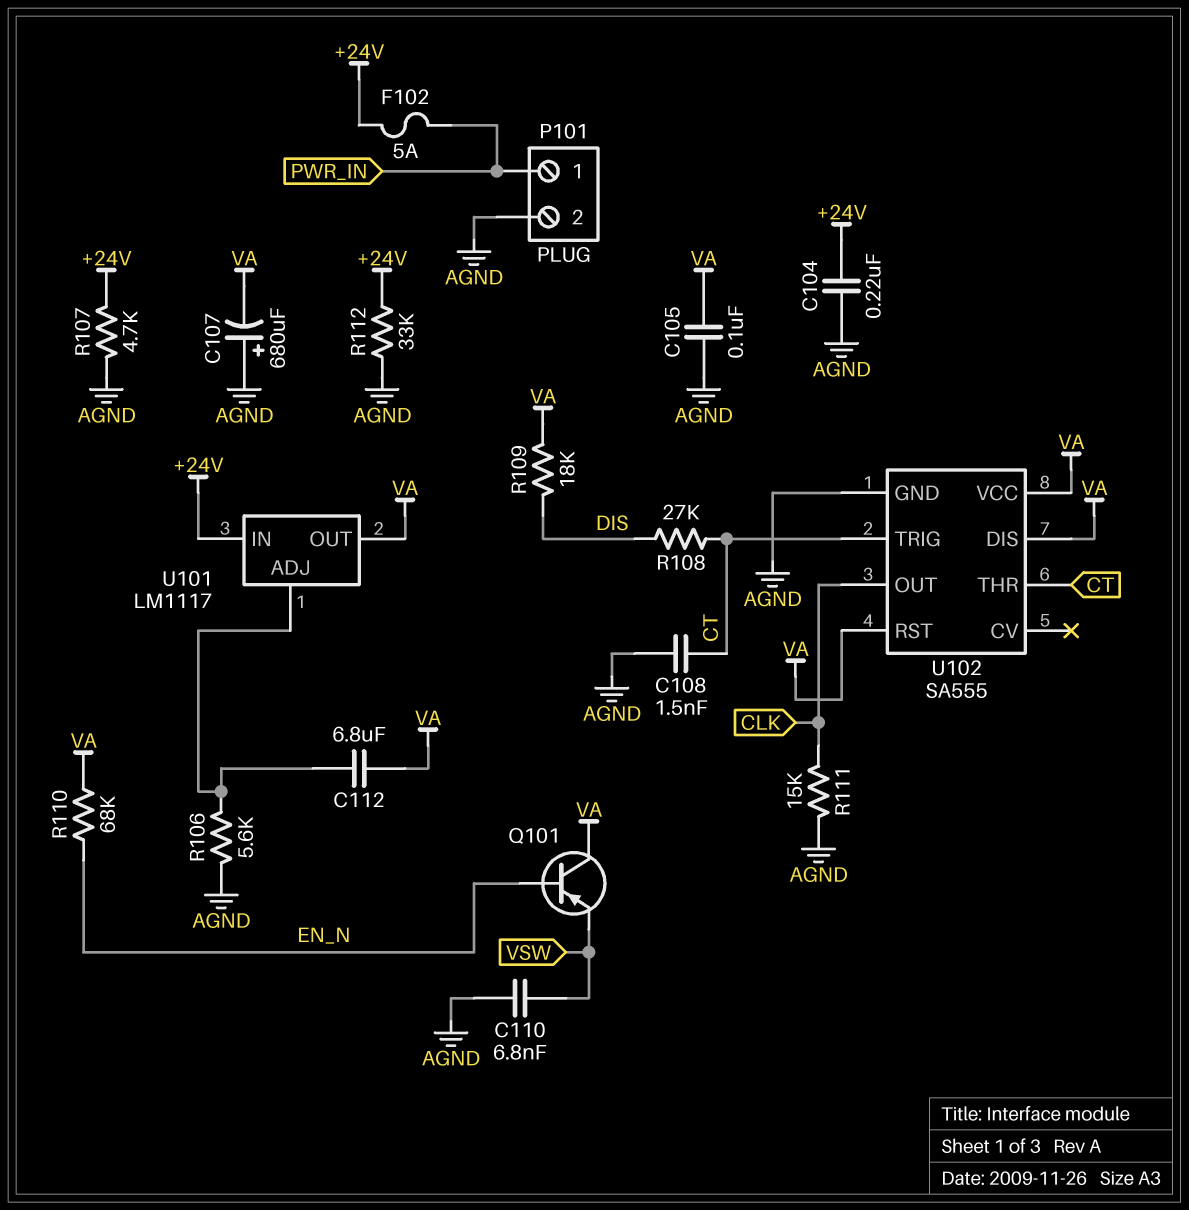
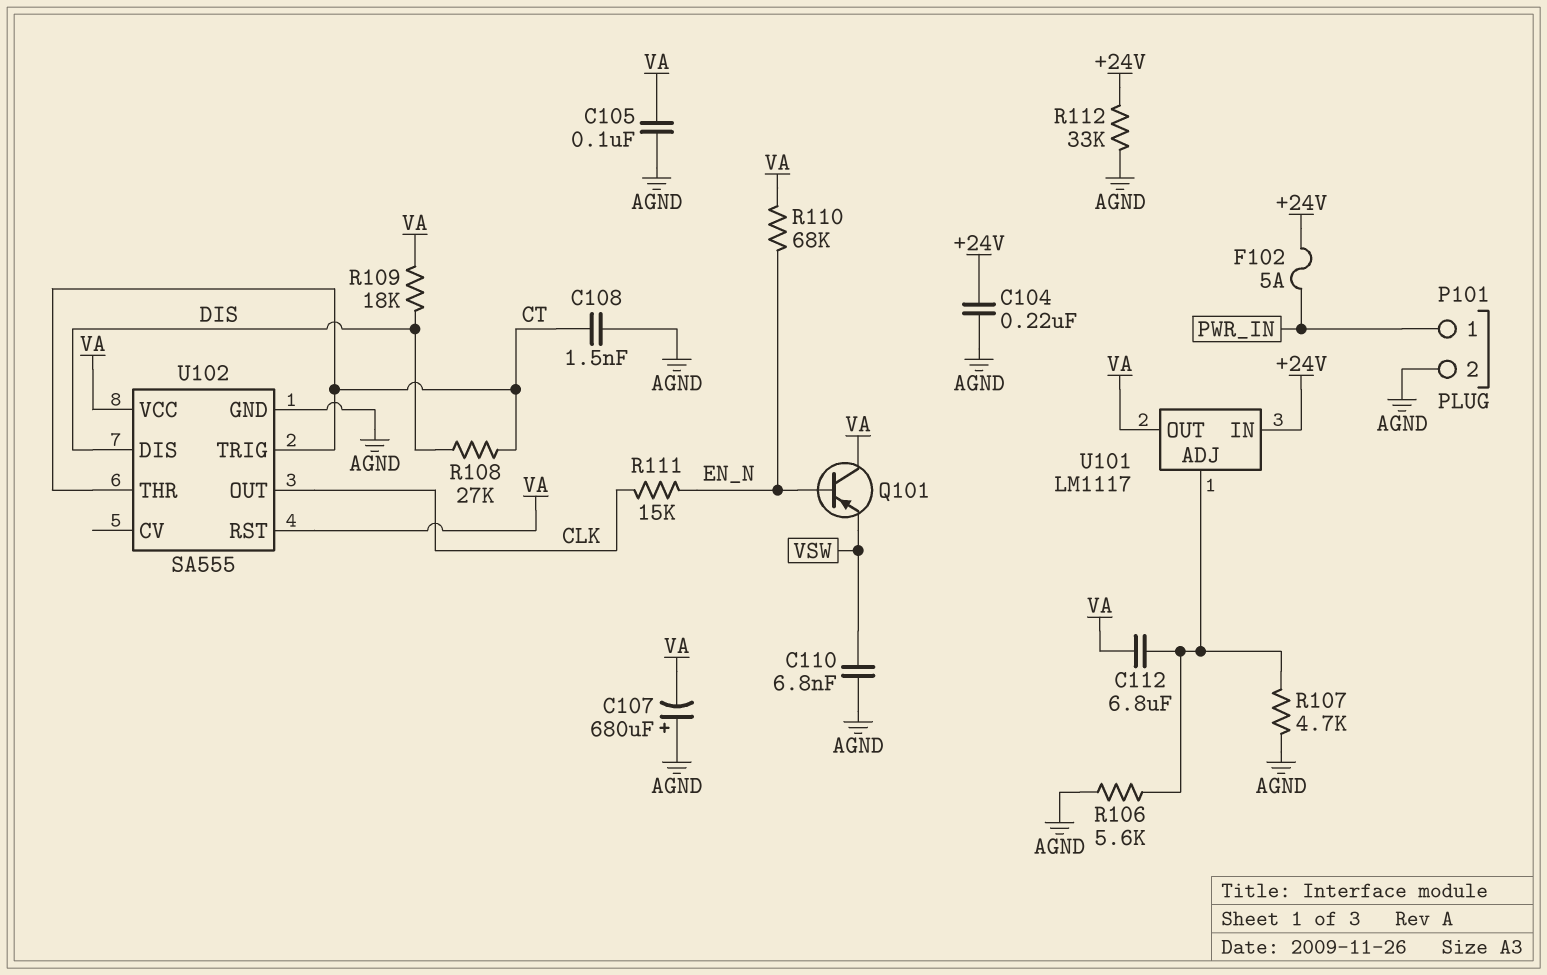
R107: 4.7k (+24V, AGND) -> 4.7k (AGND, U101/ADJ)
R111: 15k (AGND, CLK) -> 15k (CLK, EN_N)
U102 pin DIS: VA -> DIS

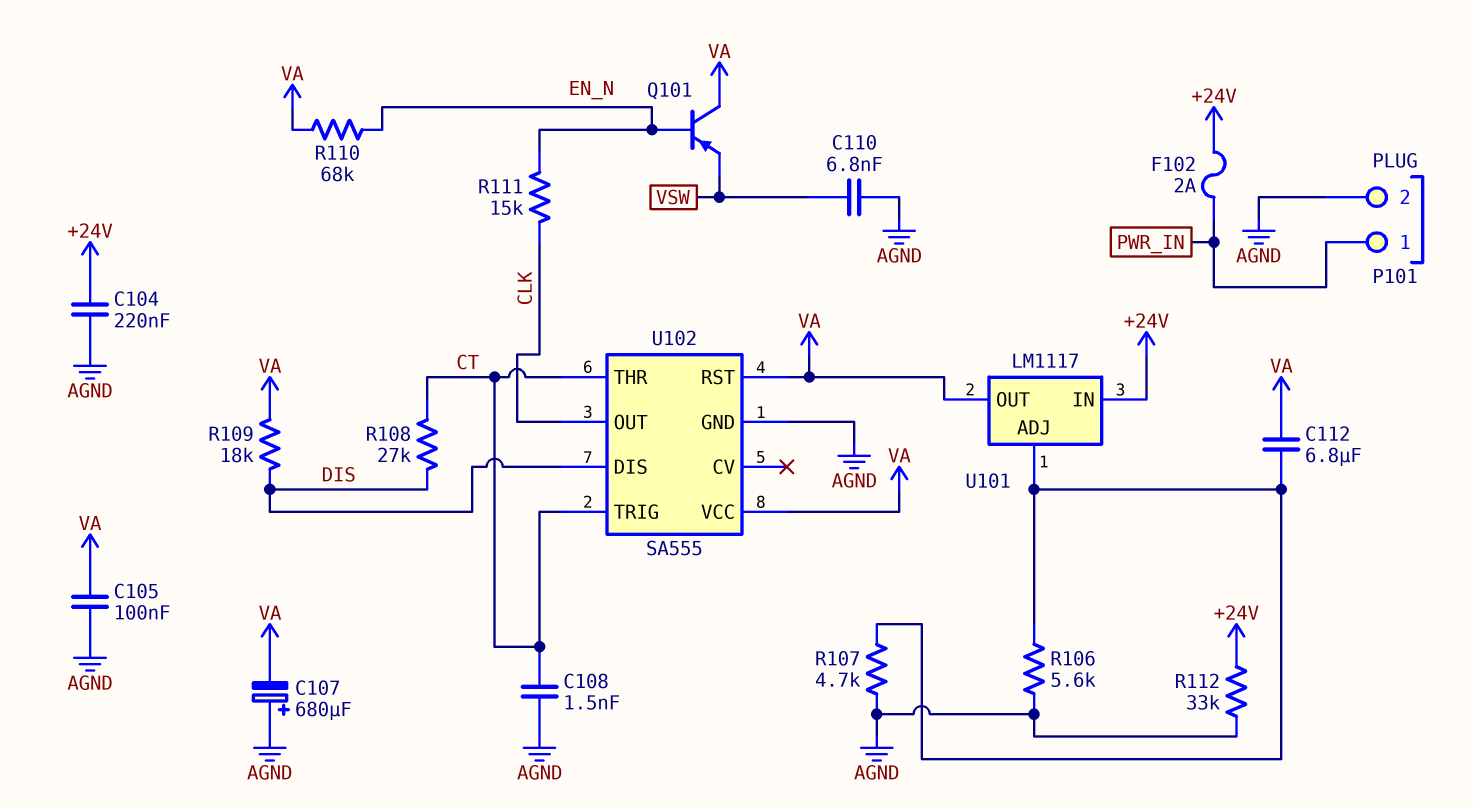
F102: 5A (+24V, PWR_IN) -> 2A (+24V, PWR_IN)

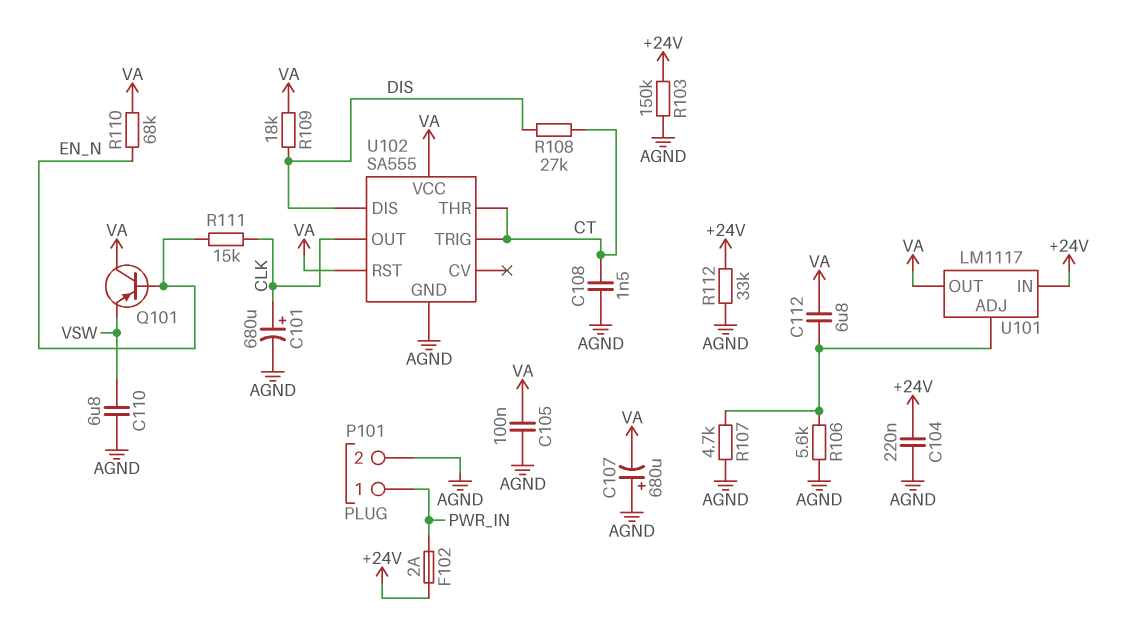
C101: none -> 680uF (plus CLK, minus AGND)
C110: 6.8nF (AGND, VSW) -> 6.8uF (AGND, VSW)
R103: none -> 150k (+24V, AGND)

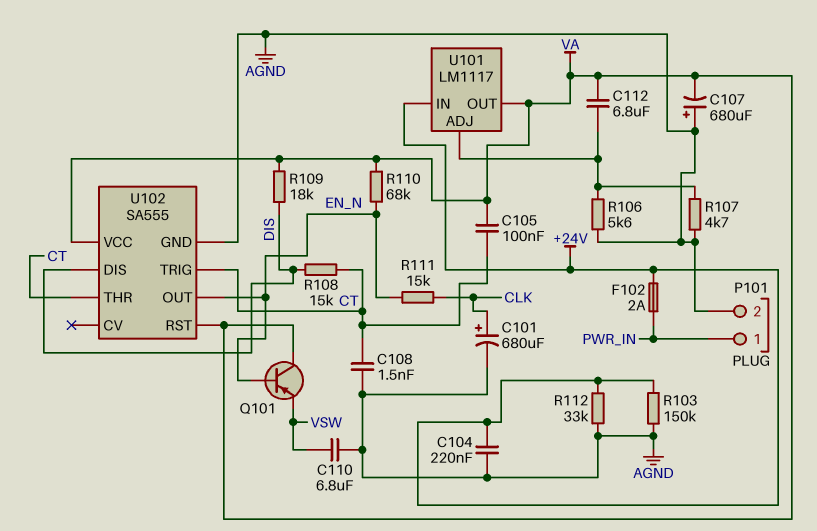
C105: 100nF (AGND, VA) -> 100nF (CT, VA)
R108: 27k (CT, DIS) -> 15k (CT, DIS)
U102 pin OUT: CLK -> EN_N

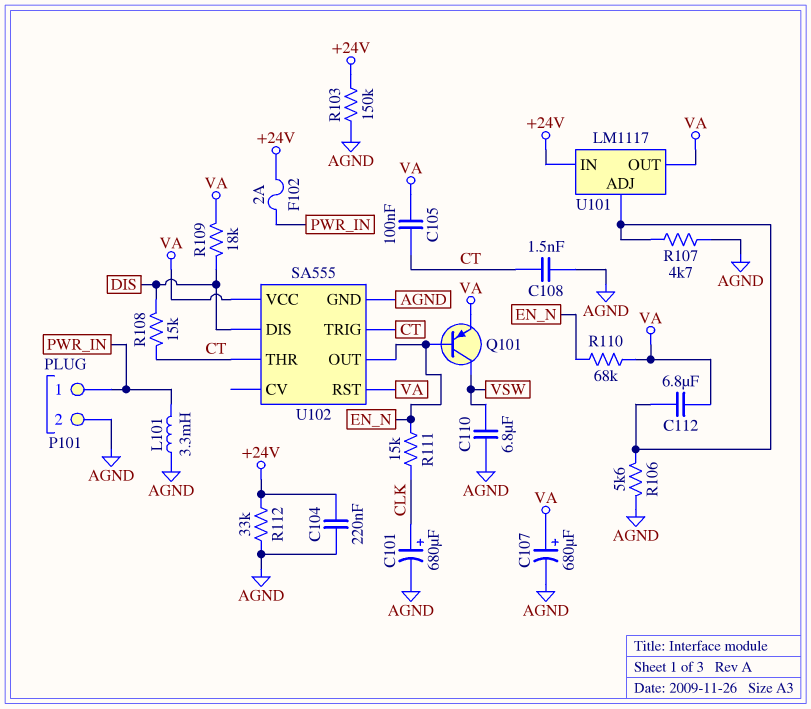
C107: 680uF (plus AGND, minus VA) -> 680uF (plus VA, minus AGND)
L101: none -> 3.3mH (AGND, PWR_IN)
Q101: PNP (B EN_N, C VA, E VSW) -> PNP (B EN_N, C VSW, E VA)

